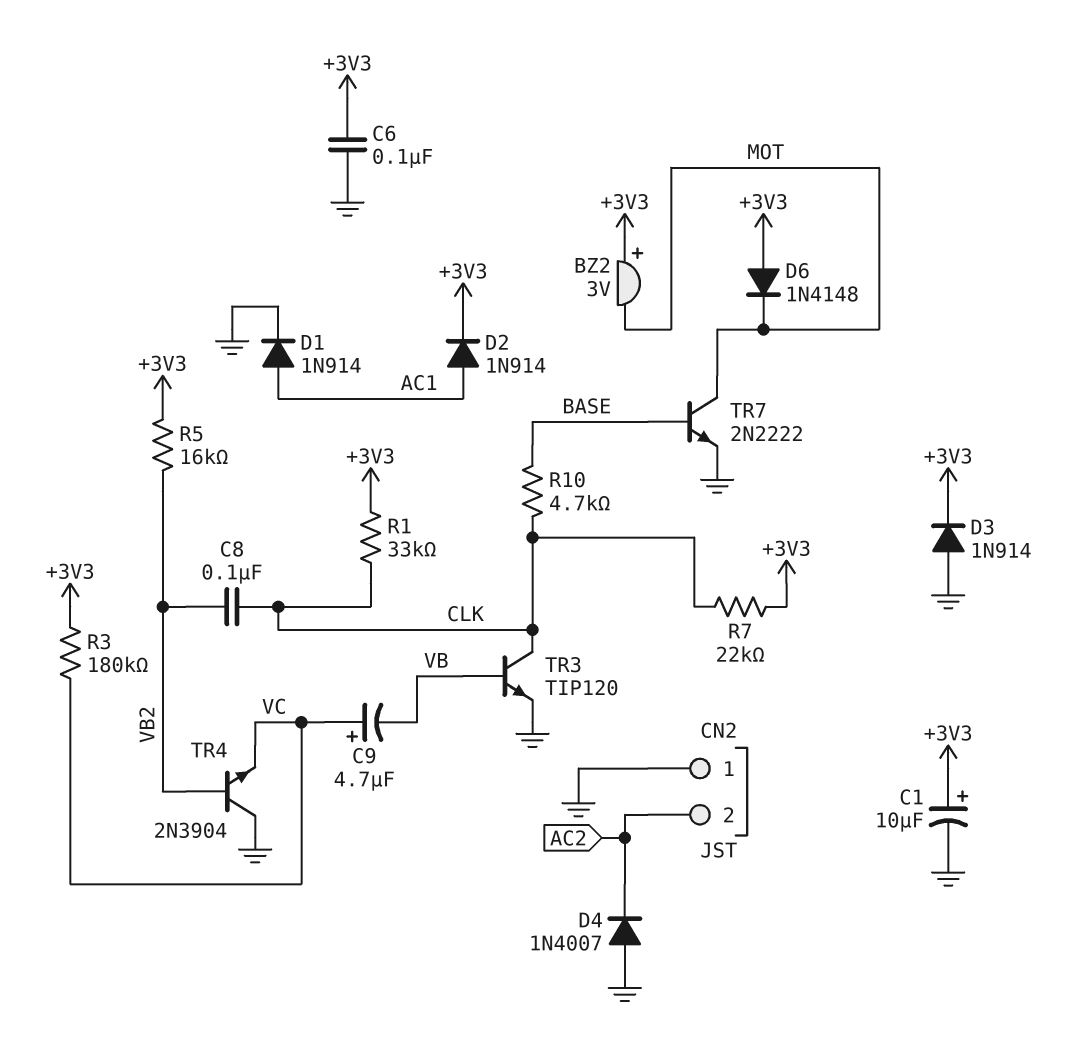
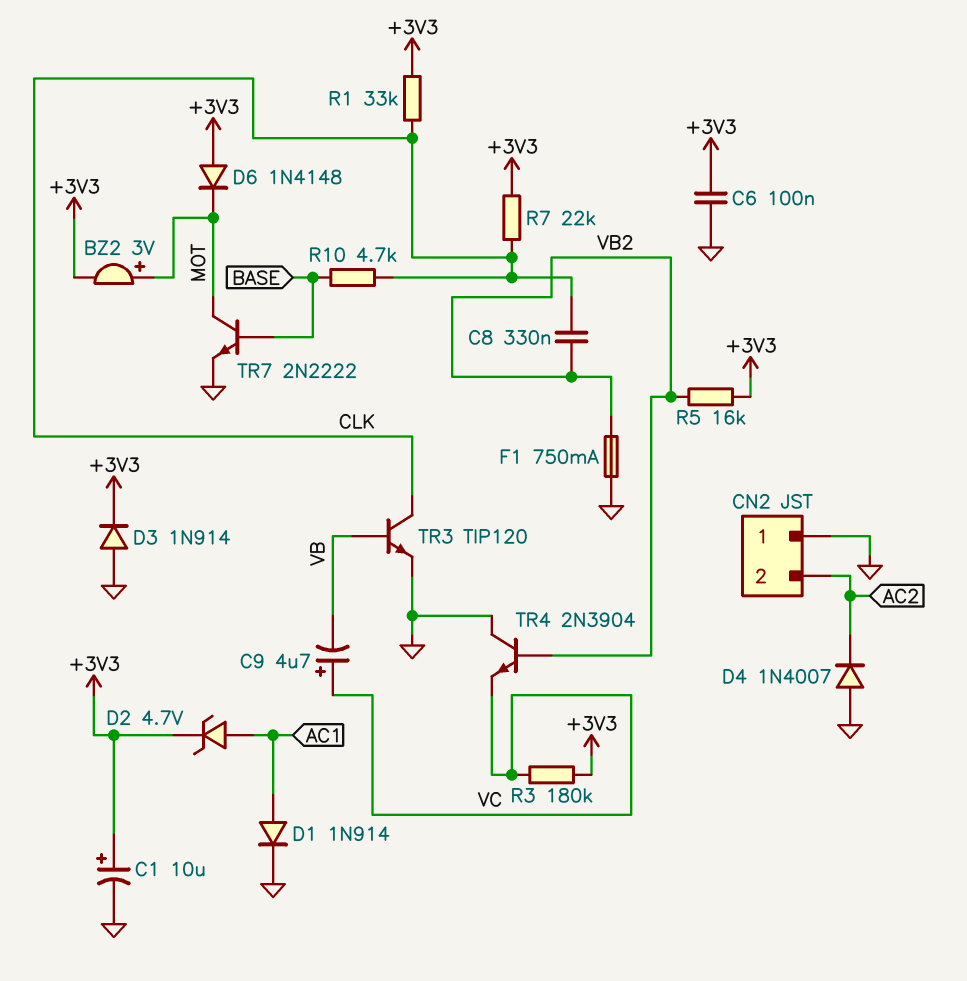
BZ2: buzzer 3V (plus +3V3, minus MOT) -> buzzer 3V (plus MOT, minus +3V3)
C8: 100nF (CLK, VB2) -> 330nF (CLK, VB2)
D2: diode 1N914 (A AC1, K +3V3) -> zener 4.7V (A AC1, K +3V3)
F1: none -> 750mA (GND, VB2)

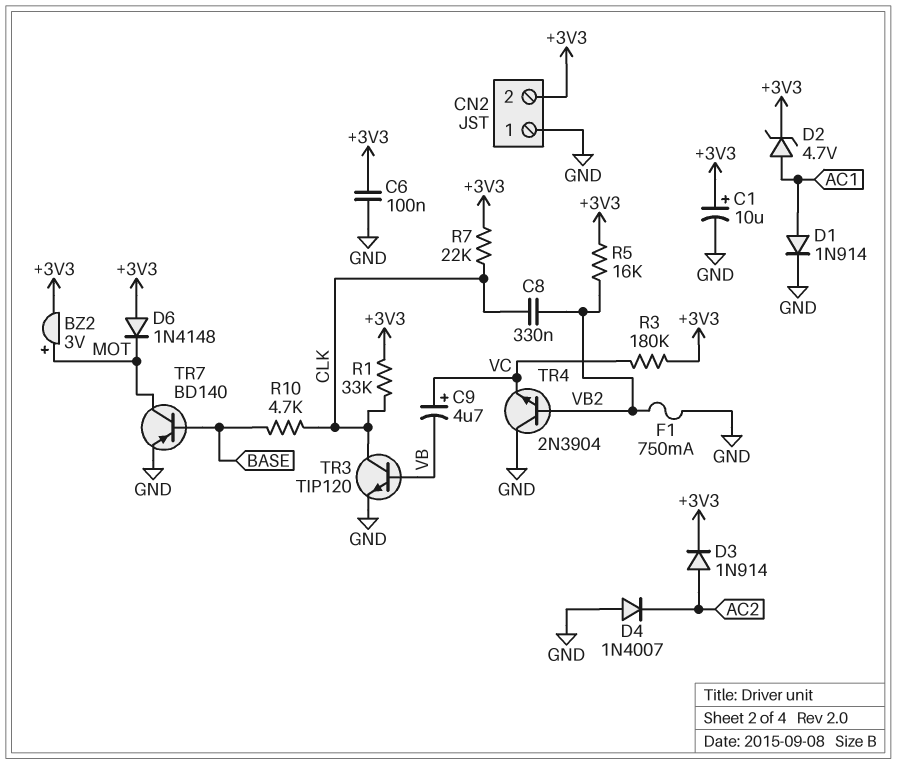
CN2 pin 2: AC2 -> +3V3
D3: diode 1N914 (A GND, K +3V3) -> diode 1N914 (A AC2, K +3V3)
TR7: NPN 2N2222 (B BASE, C MOT, E GND) -> PNP BD140 (B BASE, C MOT, E GND)

